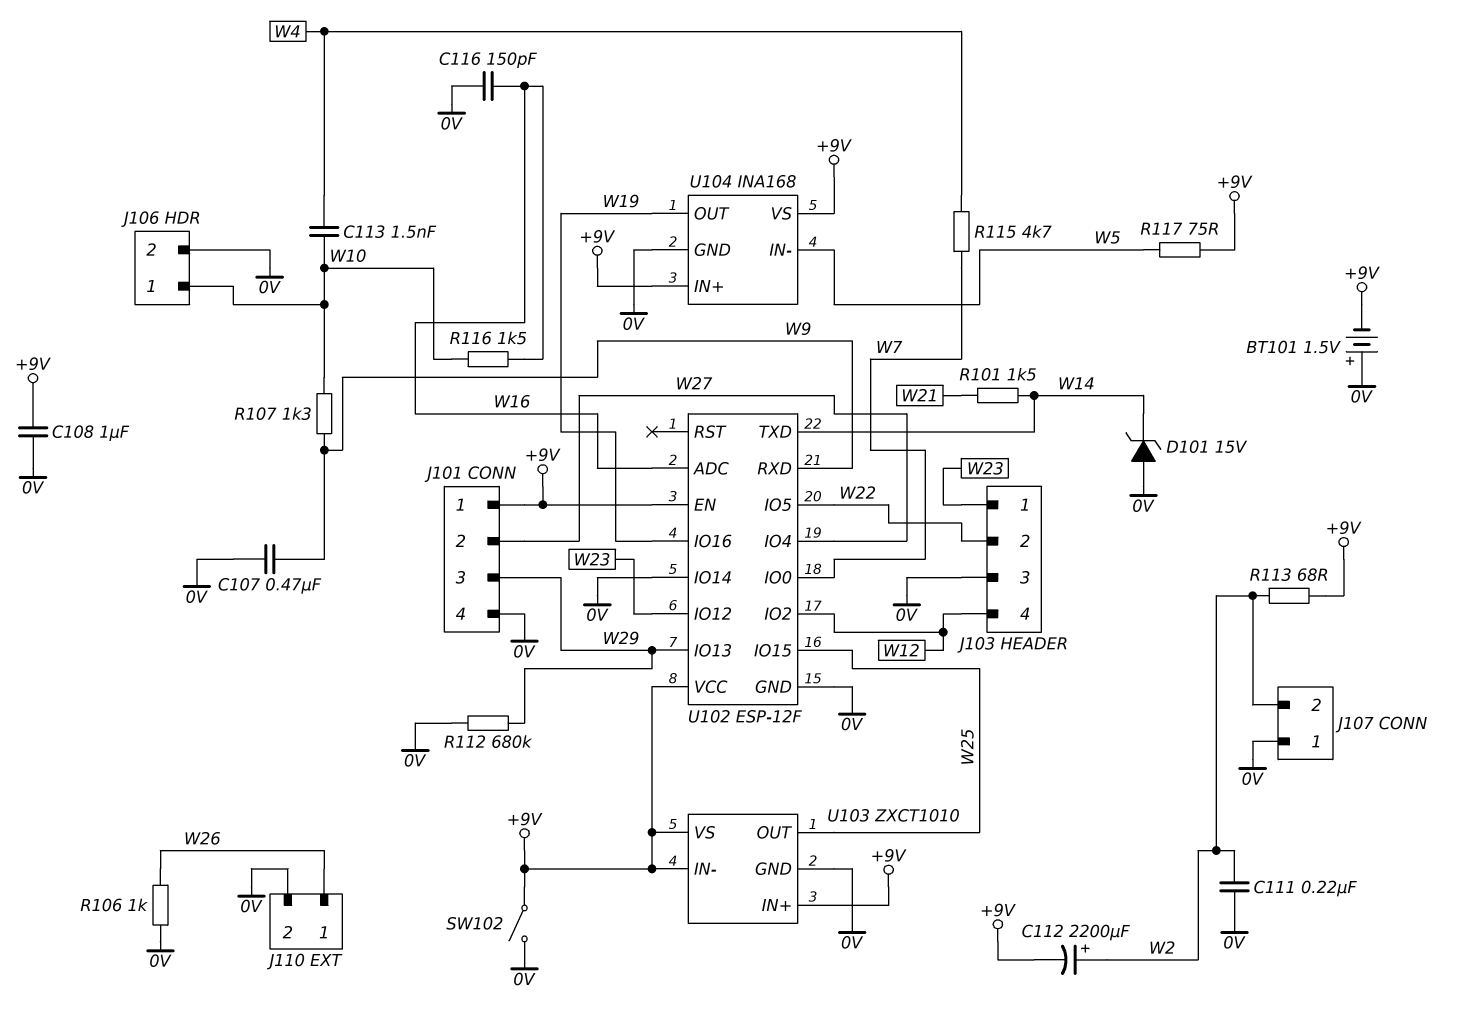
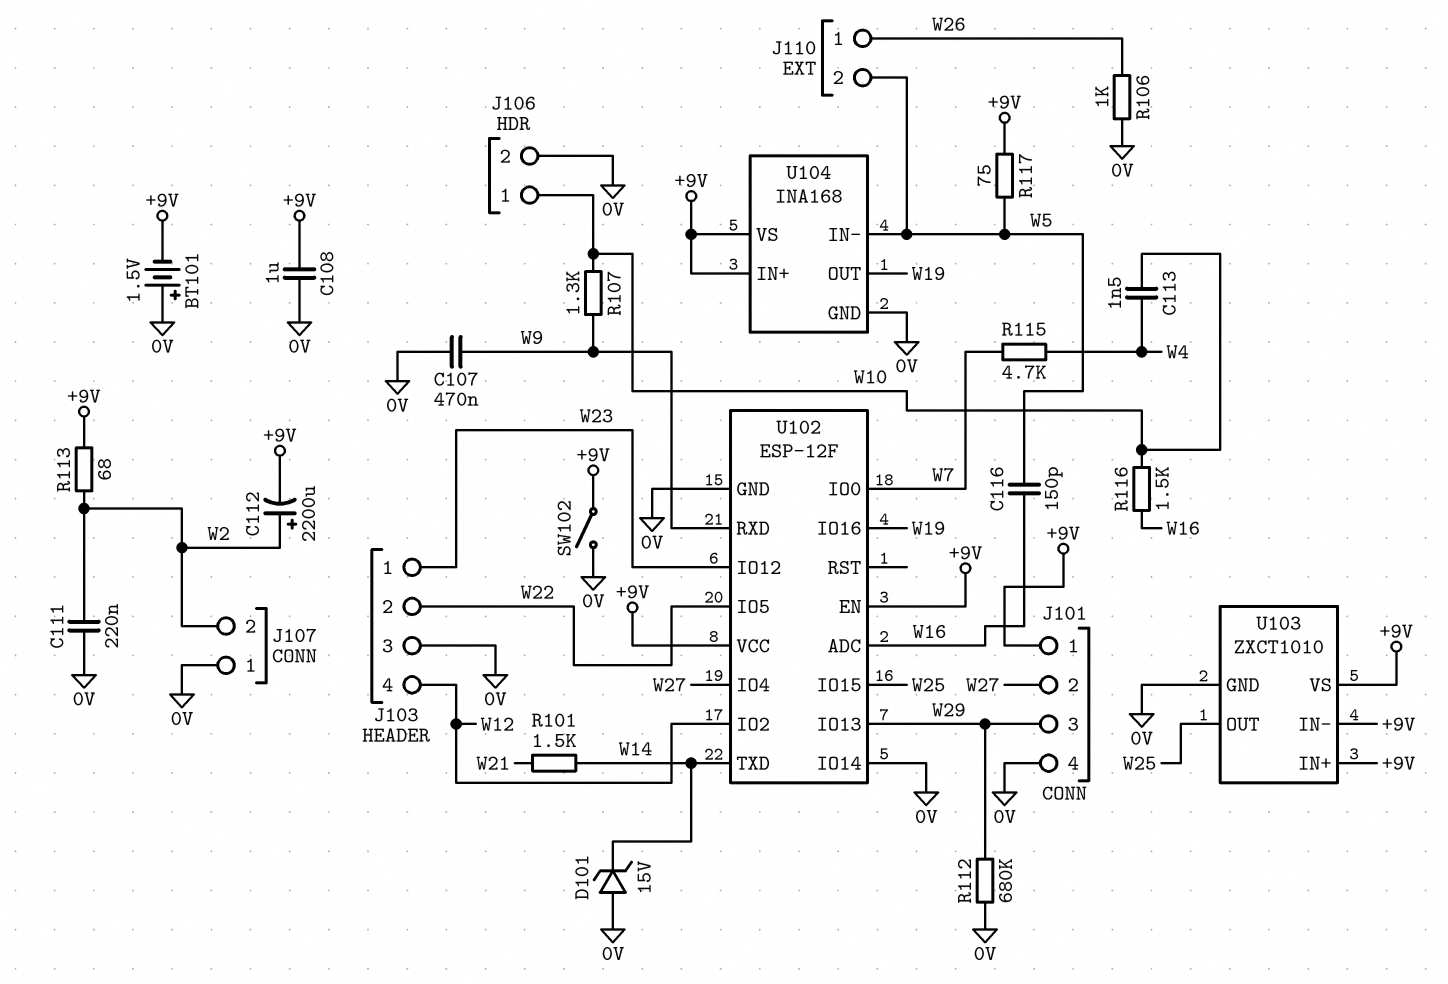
C116: 150pF (0V, W16) -> 150pF (W5, W16)
J110 pin 2: 0V -> W5

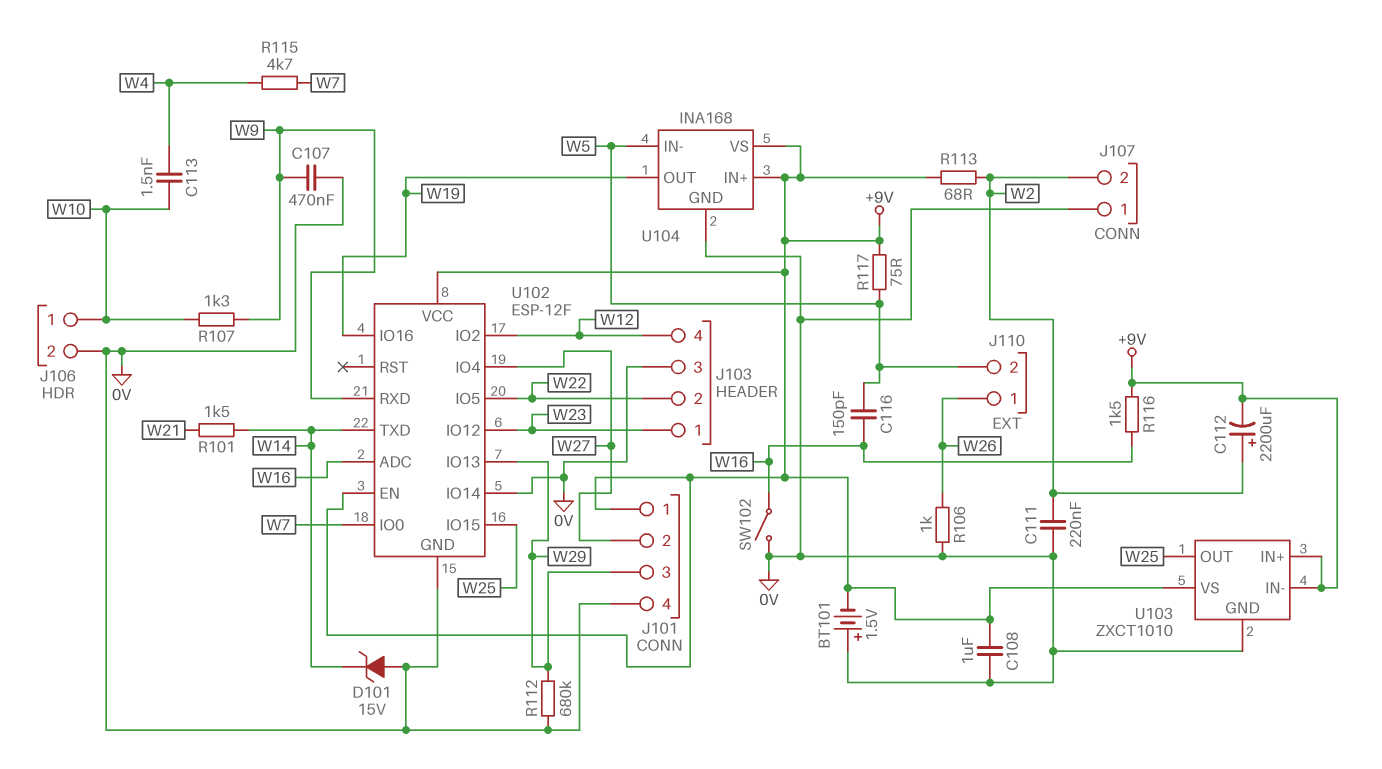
R116: 1.5k (W10, W16) -> 1.5k (+9V, W16)
SW102: switch (+9V, 0V) -> switch (0V, W16)

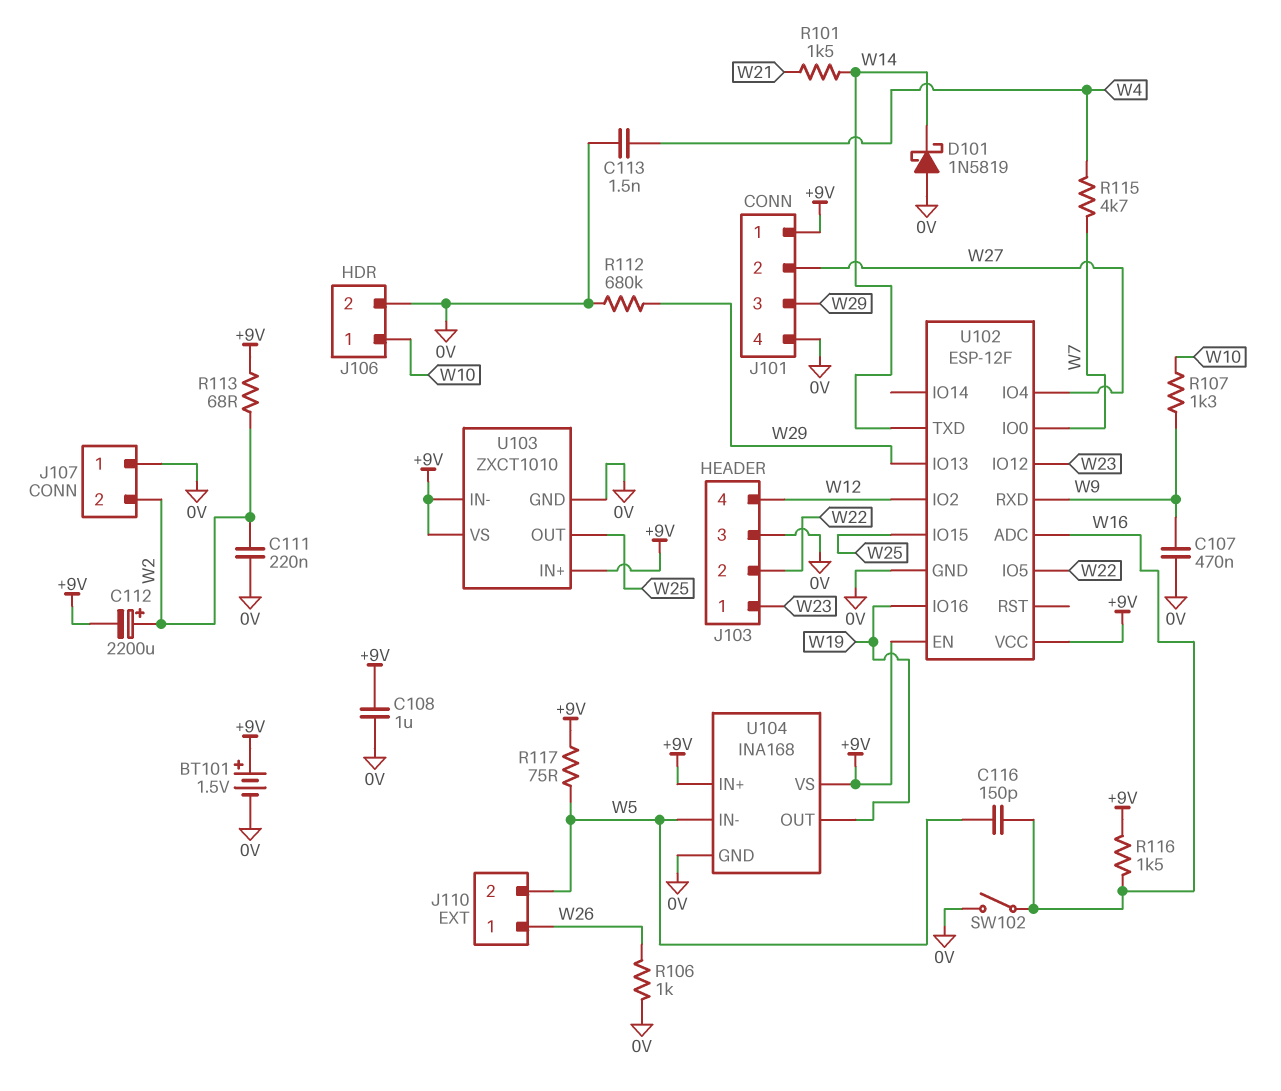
BT101: 1.5V (plus 0V, minus +9V) -> 1.5V (plus +9V, minus 0V)
C113: 1.5nF (W4, W10) -> 1.5nF (0V, W4)
D101: zener 15V (A 0V, K W14) -> schottky 1N5819 (A 0V, K W14)
U102 pin IO14: 0V -> none

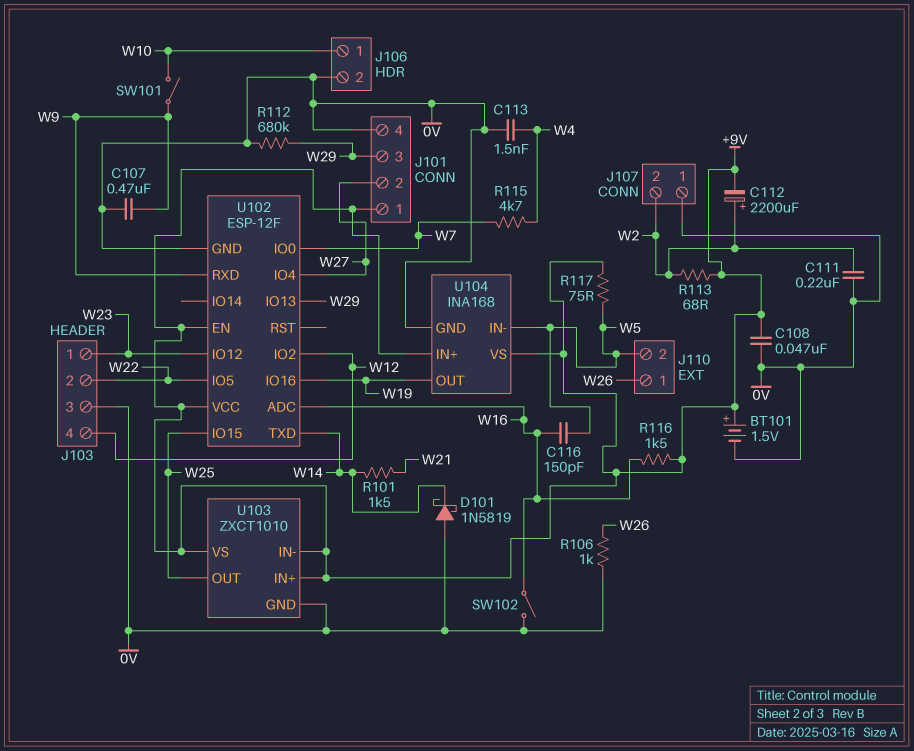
C108: 1uF (+9V, 0V) -> 47nF (+9V, 0V)
R107: 1.3k (W9, W10) -> none
SW101: none -> switch (W9, W10)

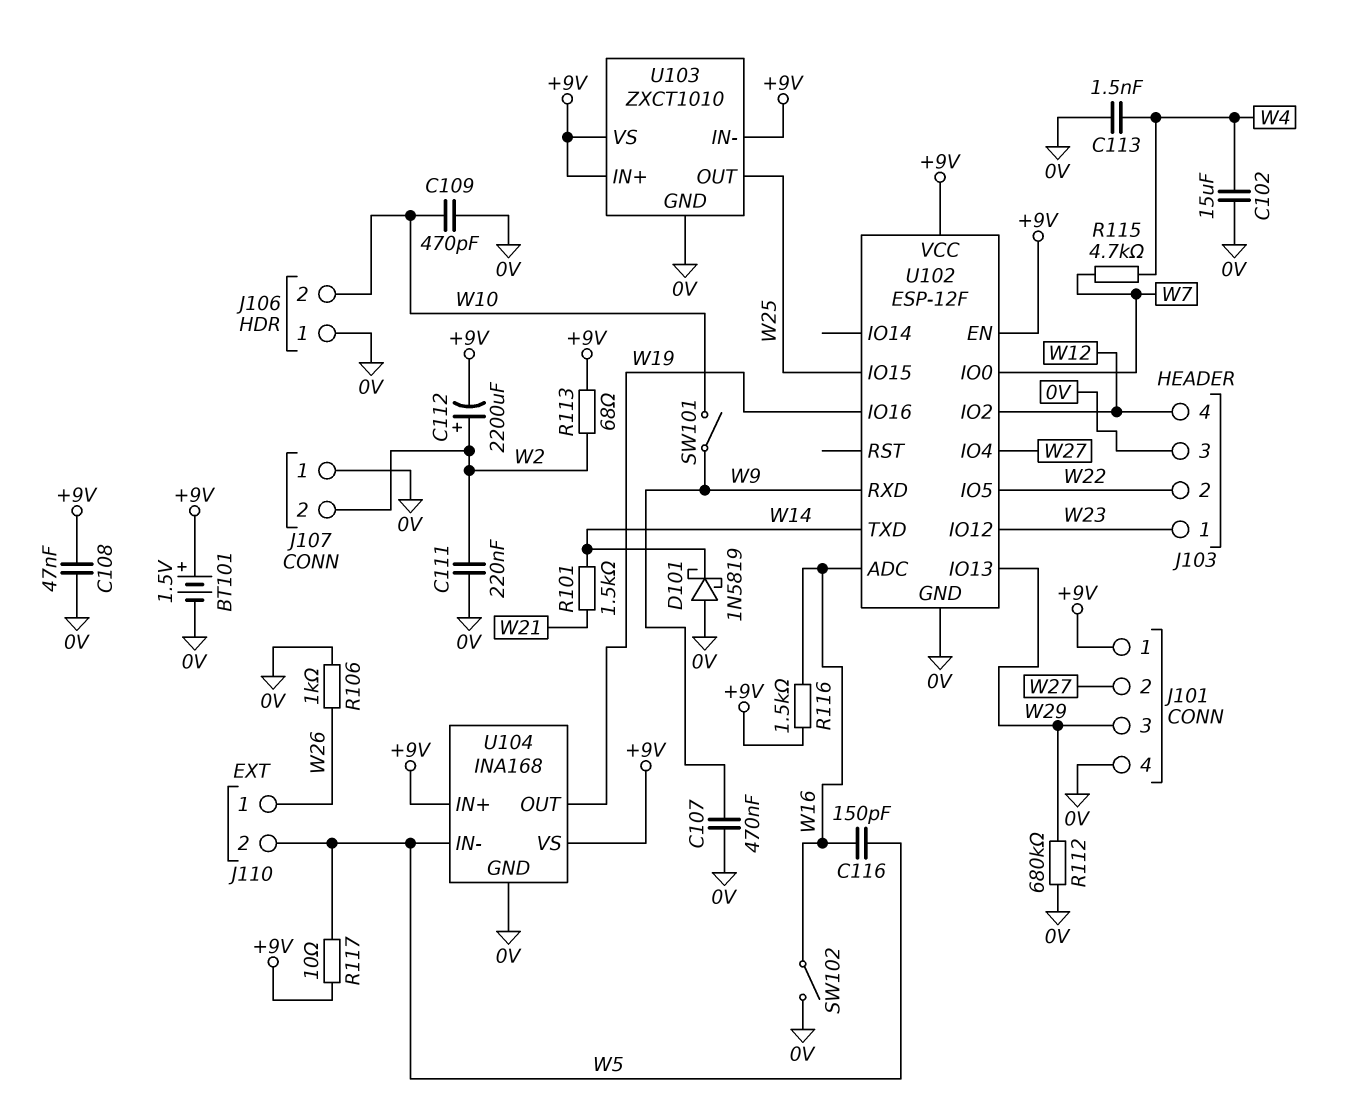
C102: none -> 15uF (0V, W4)
C109: none -> 470pF (0V, W10)
J106 pin 1: W10 -> 0V
J106 pin 2: 0V -> W10
R117: 75 (+9V, W5) -> 10 (+9V, W5)

